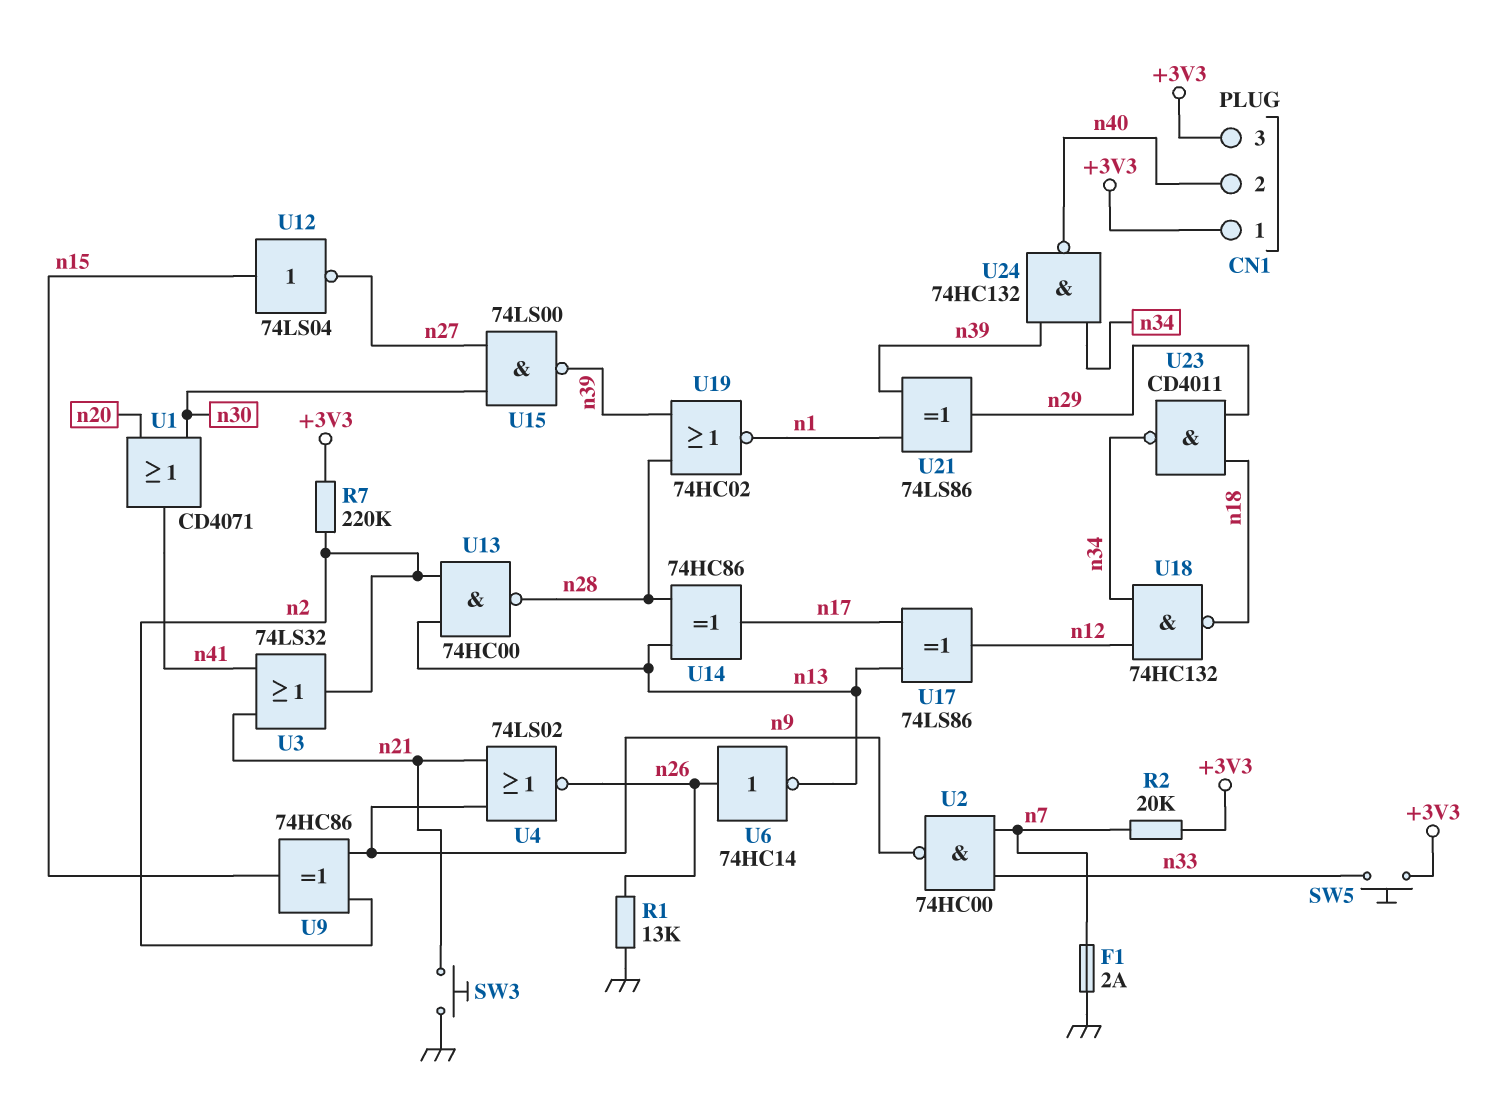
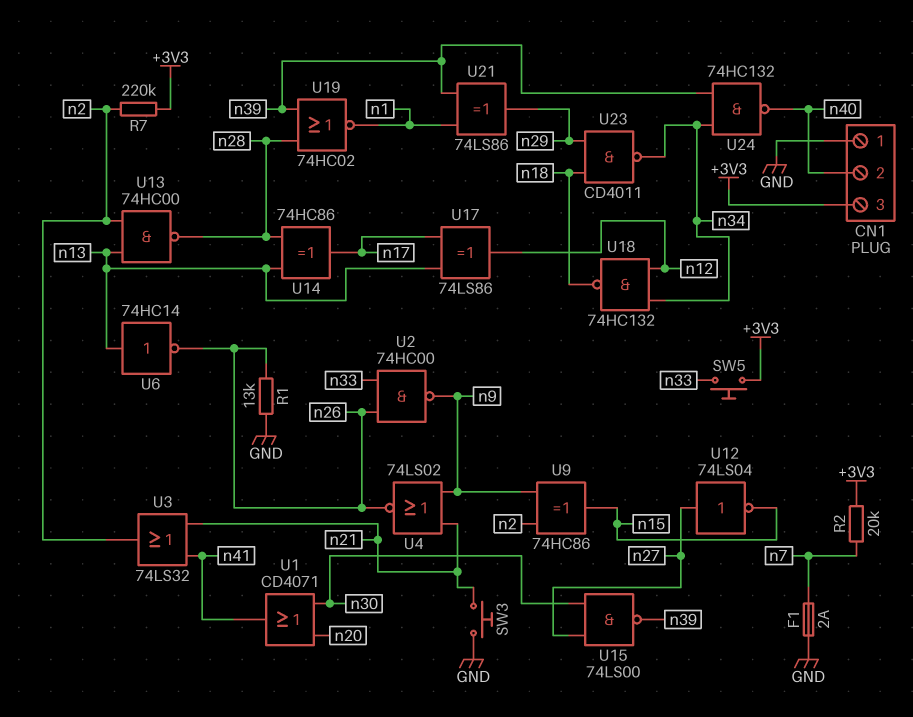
CN1 pin 1: +3V3 -> GND
U2: NAND 74HC00 (in n7, in n33, out n9) -> NAND 74HC00 (in n26, in n33, out n9)
U6: NOT 74HC14 (in n26, out n13) -> NOT 74HC14 (in n13, out n26)
U12: NOT 74LS04 (in n15, out n27) -> NOT 74LS04 (in n27, out n15)

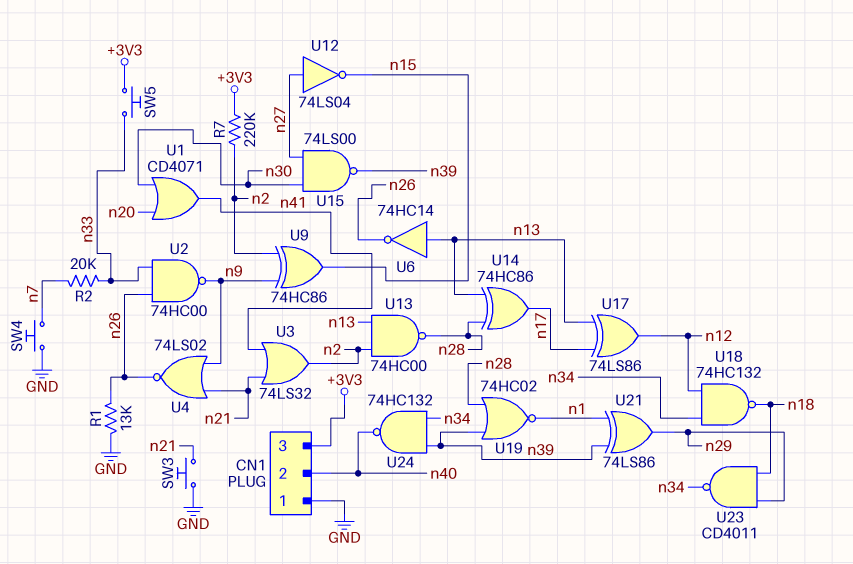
F1: 2A (GND, n7) -> none
R2: 20k (+3V3, n7) -> 20k (n7, n33)
SW4: none -> button (GND, n7)

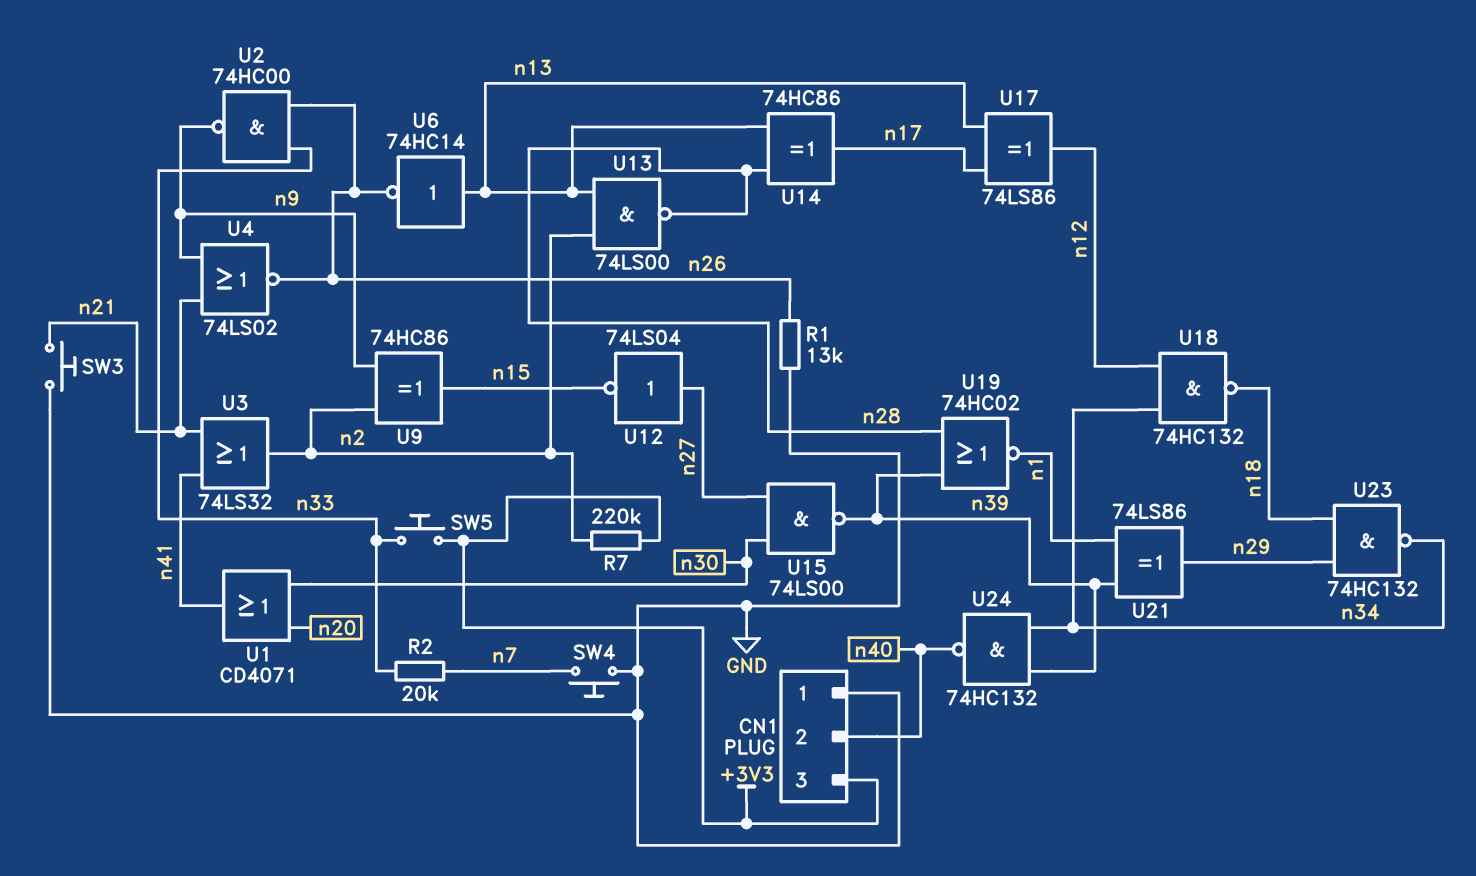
U13: NAND 74HC00 (in n2, in n13, out n28) -> NAND 74LS00 (in n2, in n13, out n28)
U23: NAND CD4011 (in n18, in n29, out n34) -> NAND 74HC132 (in n18, in n29, out n34)

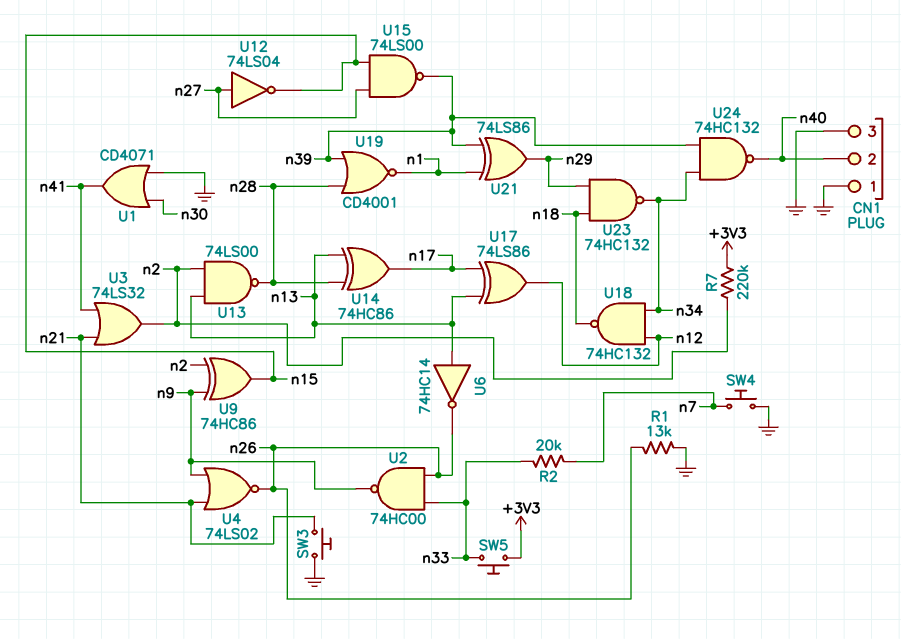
CN1 pin 3: +3V3 -> GND
U1: OR CD4071 (in n20, in n30, out n41) -> OR CD4071 (in GND, in n30, out n41)
U15: NAND 74LS00 (in n27, in n30, out n39) -> NAND 74LS00 (in n15, in n27, out n39)
U19: NOR 74HC02 (in n28, in n39, out n1) -> NOR CD4001 (in n28, in n39, out n1)

